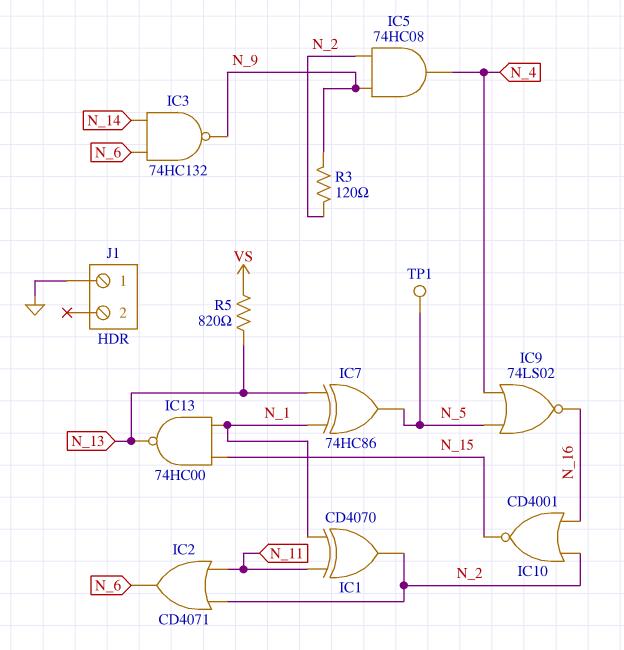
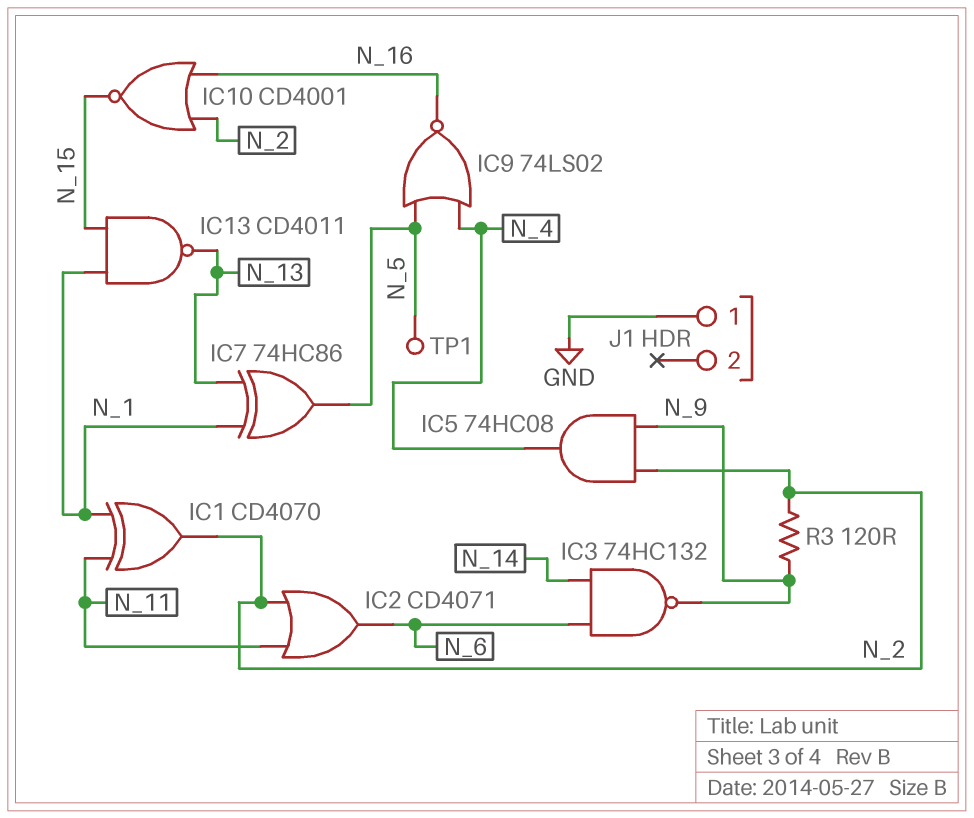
IC13: NAND 74HC00 (in N_1, in N_15, out N_13) -> NAND CD4011 (in N_1, in N_15, out N_13)
R5: 820 (N_13, VS) -> none

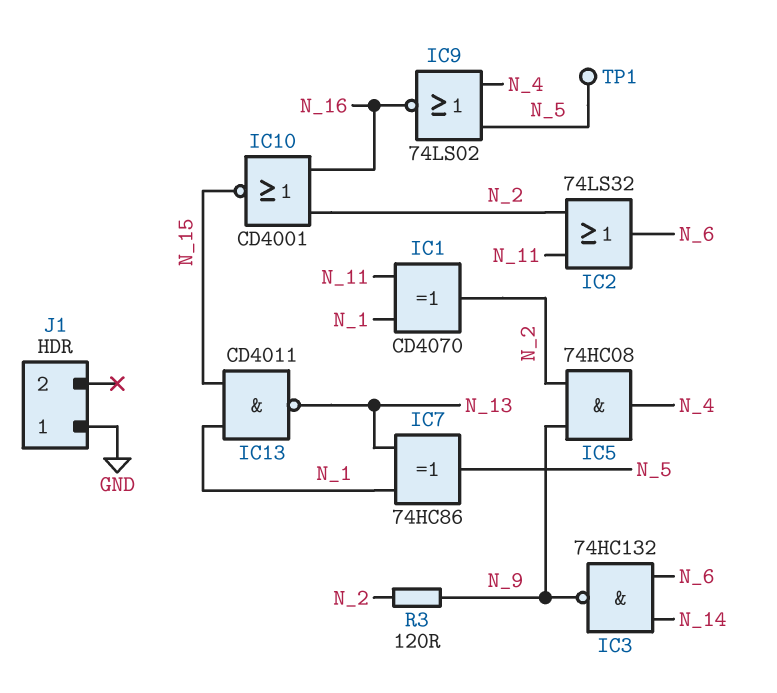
IC2: OR CD4071 (in N_2, in N_11, out N_6) -> OR 74LS32 (in N_2, in N_11, out N_6)

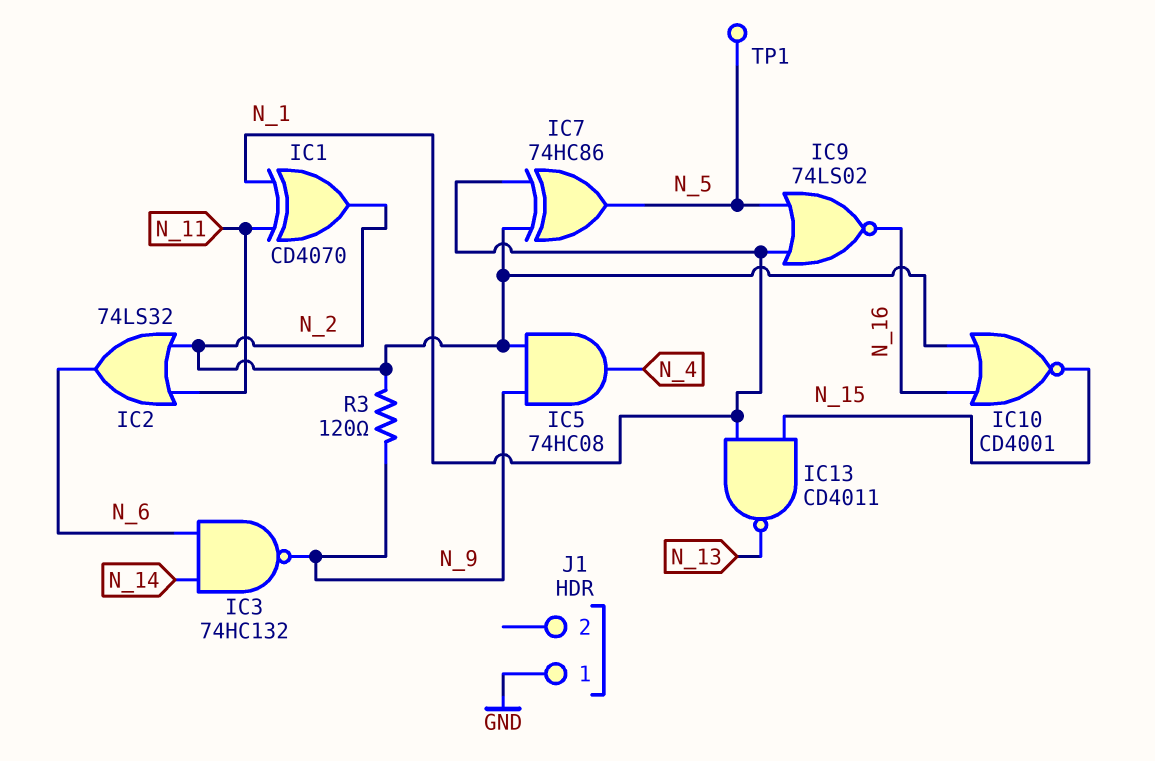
IC7: XOR 74HC86 (in N_1, in N_13, out N_5) -> XOR 74HC86 (in N_1, in N_2, out N_5)
IC9: NOR 74LS02 (in N_4, in N_5, out N_16) -> NOR 74LS02 (in N_1, in N_5, out N_16)

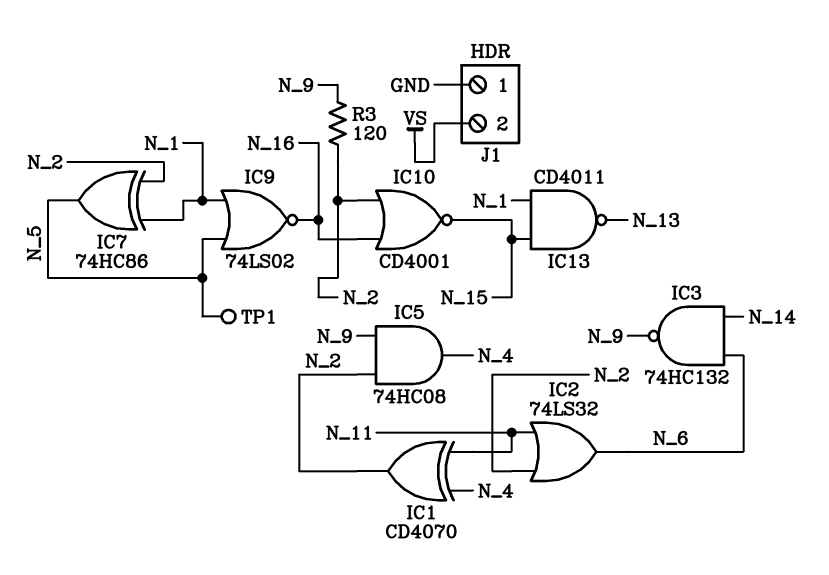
IC1: XOR CD4070 (in N_1, in N_11, out N_2) -> XOR CD4070 (in N_4, in N_11, out N_2)
J1 pin 2: none -> VS

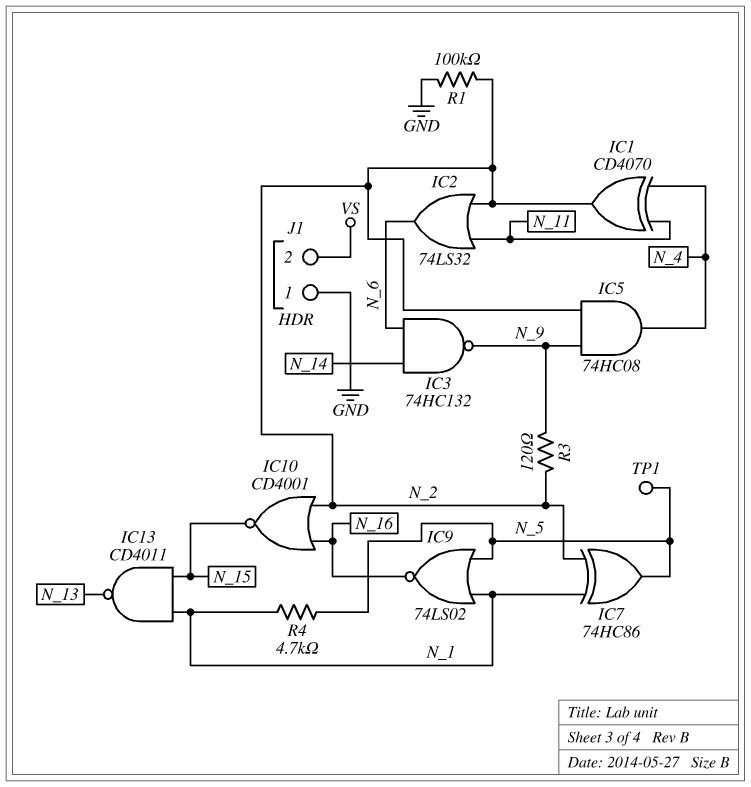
R1: none -> 100k (GND, N_2)
R4: none -> 4.7k (N_1, N_5)

